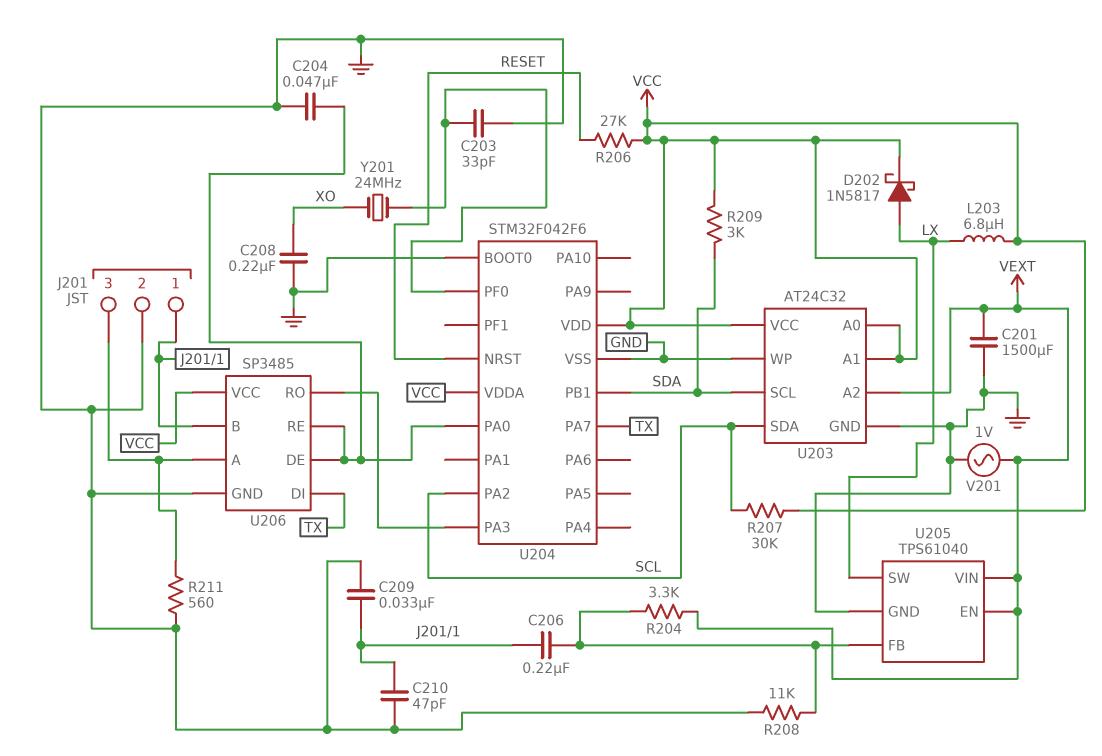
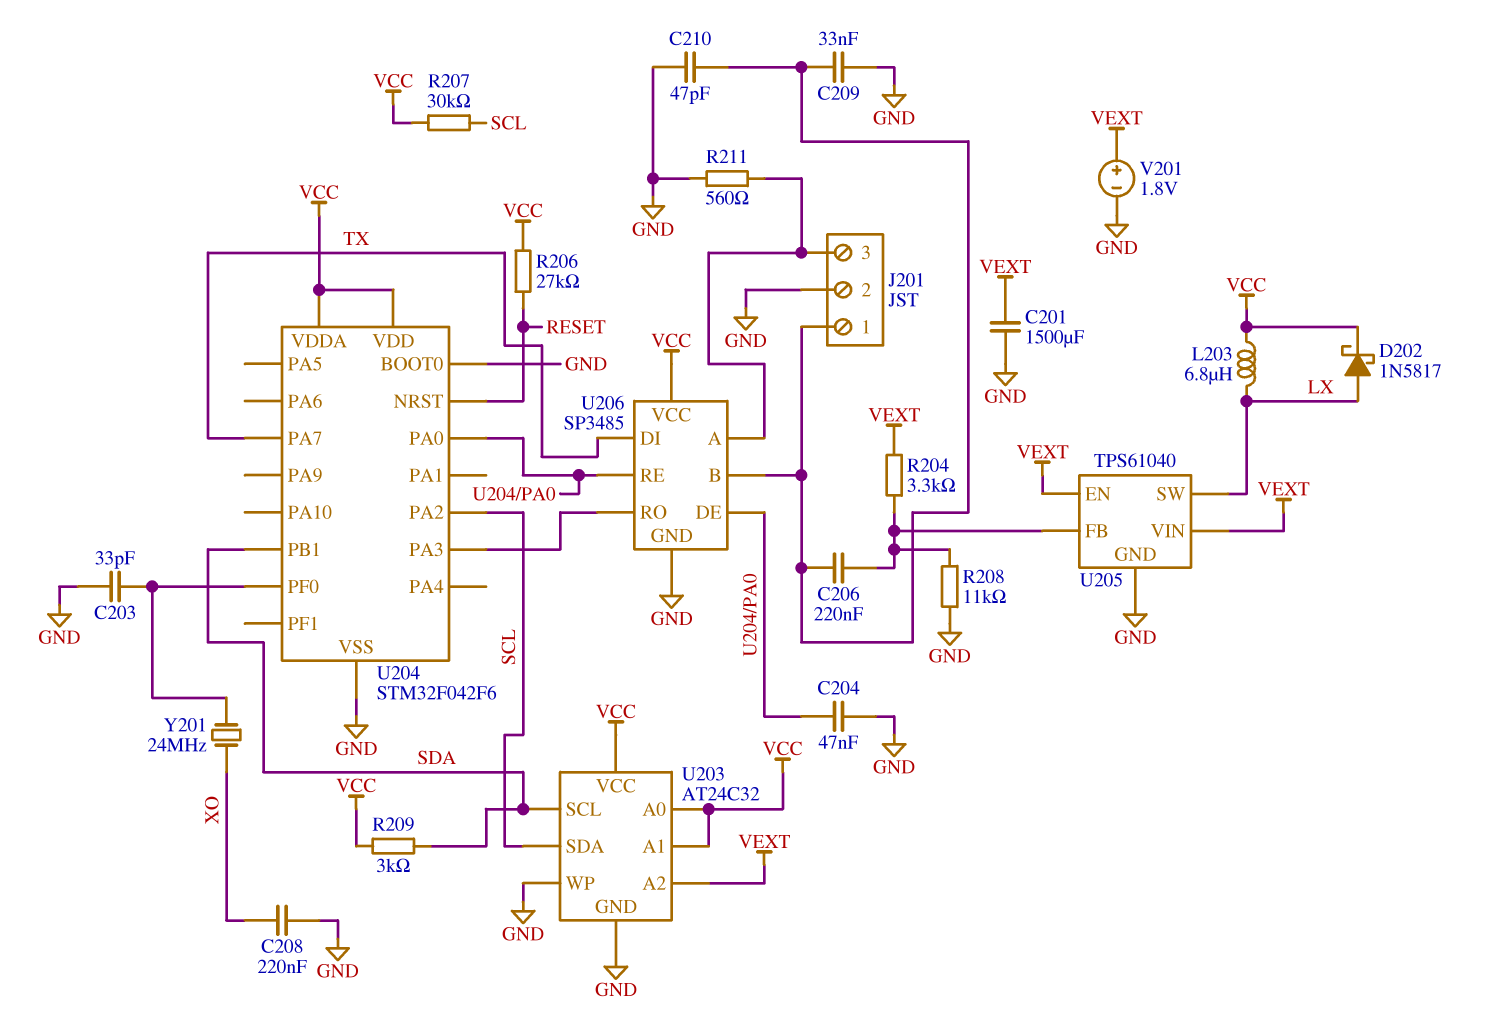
V201: AC 1V (GND, VEXT) -> 1.8V (plus VEXT, minus GND)

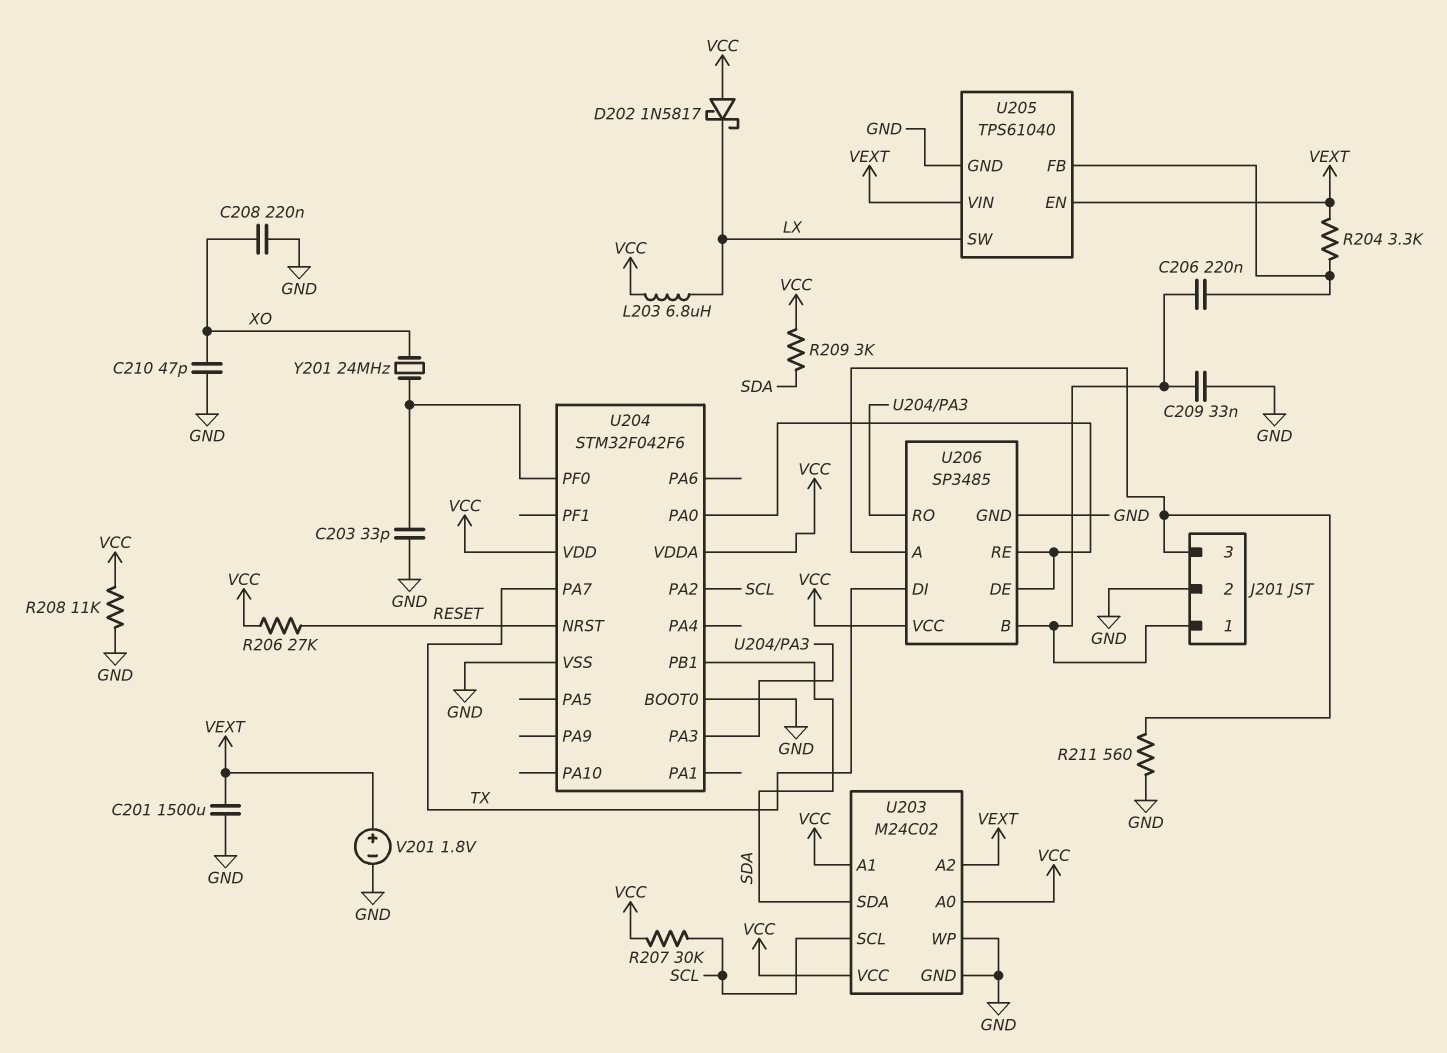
C204: 47nF (GND, U204/PA0) -> none
C210: 47pF (GND, J201/1) -> 47pF (GND, XO)
D202: schottky 1N5817 (A LX, K VCC) -> schottky 1N5817 (A VCC, K LX)
R208: 11k (GND, U205/FB) -> 11k (GND, VCC)
U203: AT24C32 -> M24C02
U203 pin SCL: SDA -> SCL
U203 pin SDA: SCL -> SDA

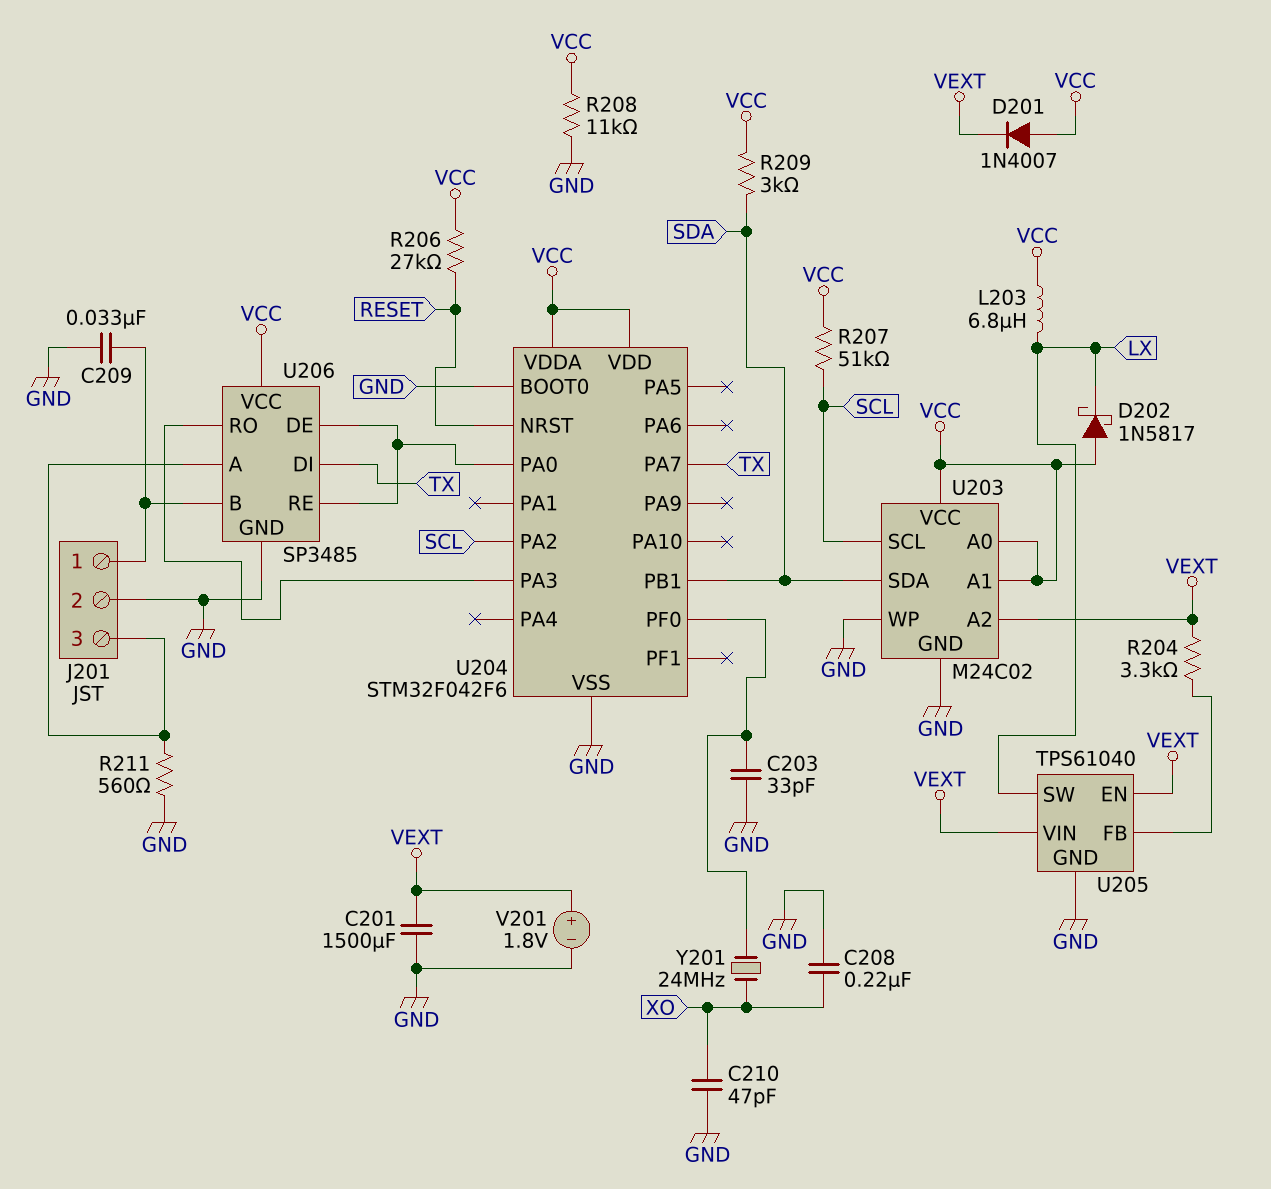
C206: 220nF (J201/1, U205/FB) -> none
D201: none -> diode 1N4007 (A VCC, K VEXT)
R207: 30k (SCL, VCC) -> 51k (SCL, VCC)

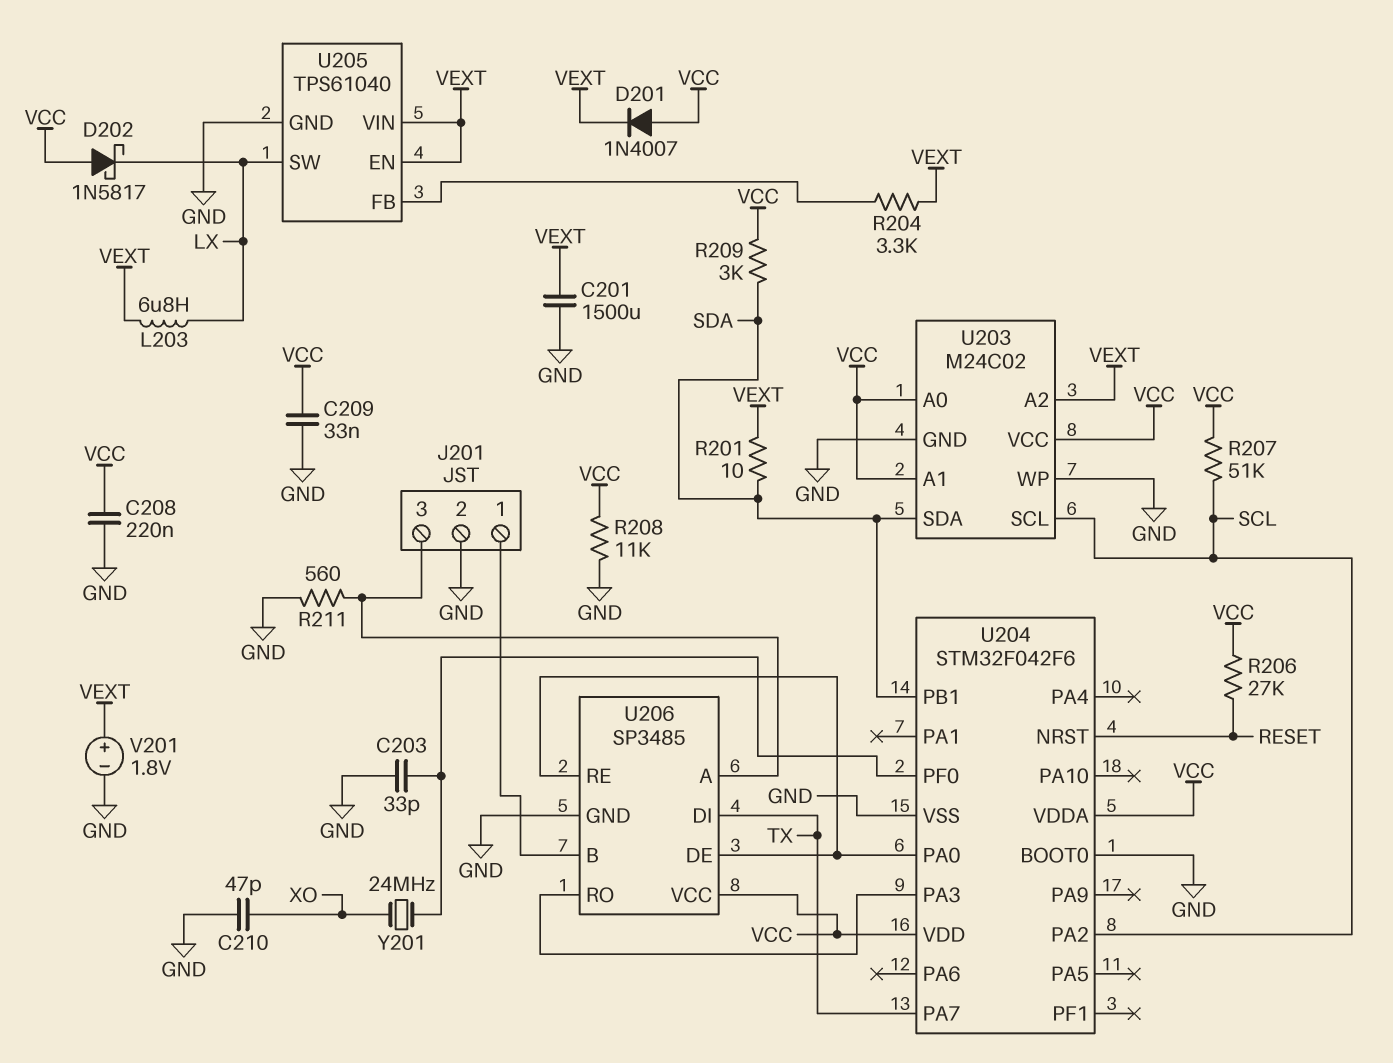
C208: 220nF (GND, XO) -> 220nF (GND, VCC)
C209: 33nF (GND, J201/1) -> 33nF (GND, VCC)
L203: 6.8uH (LX, VCC) -> 6.8uH (LX, VEXT)
R201: none -> 10 (SDA, VEXT)

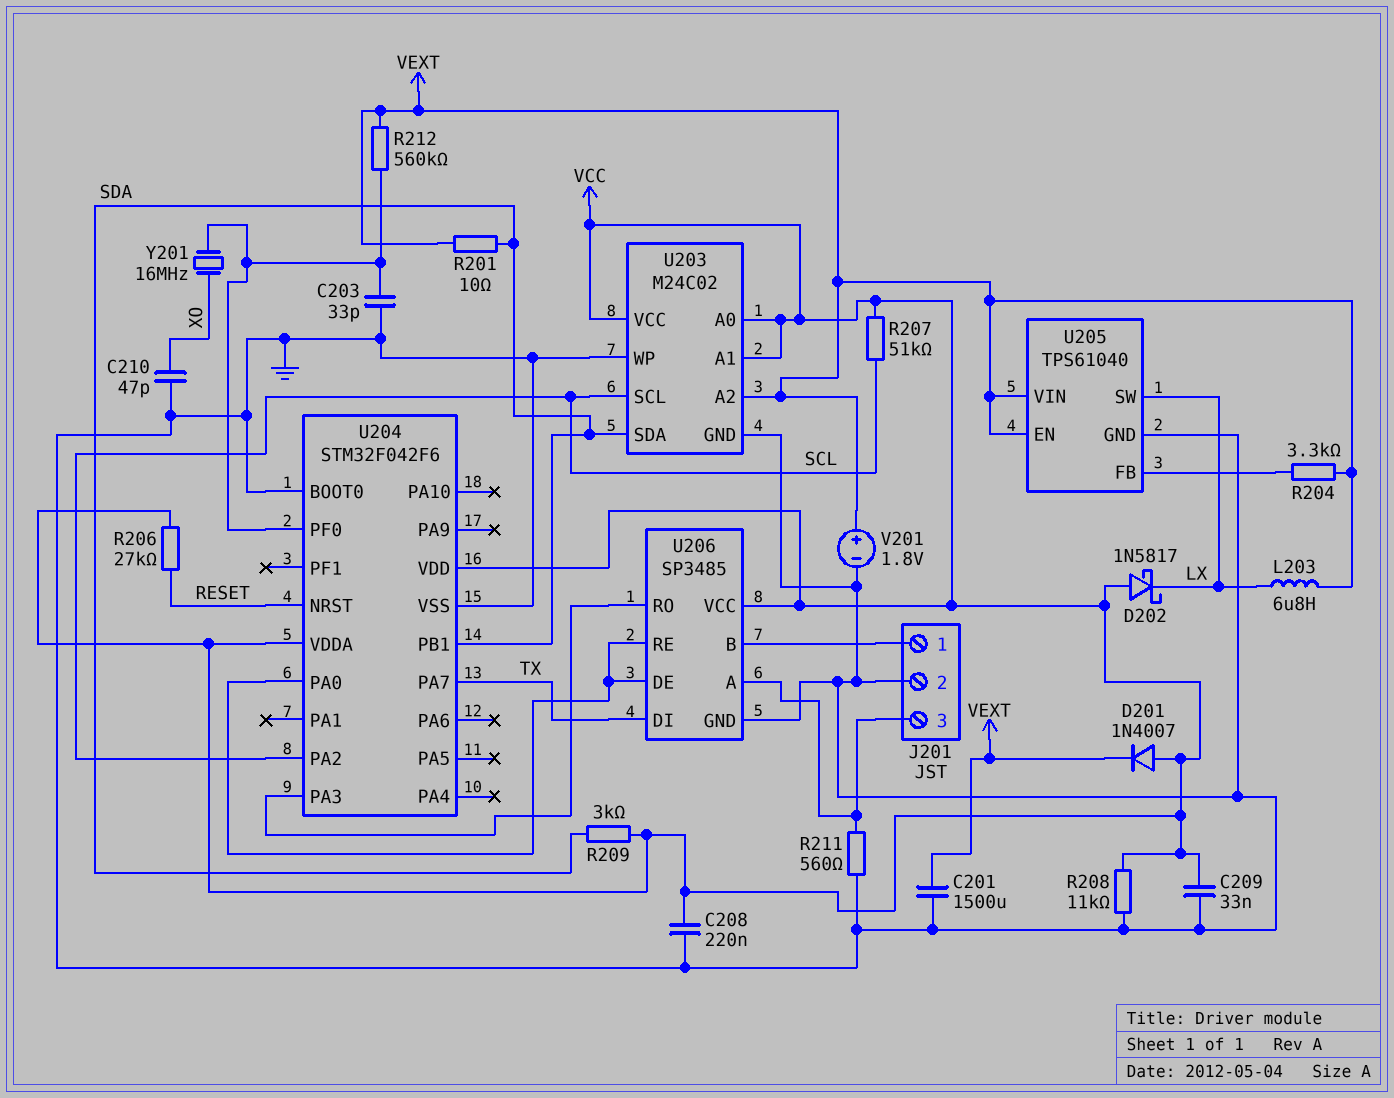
R212: none -> 560k (U204/PF0, VEXT)
Y201: 24MHz (U204/PF0, XO) -> 16MHz (U204/PF0, XO)

